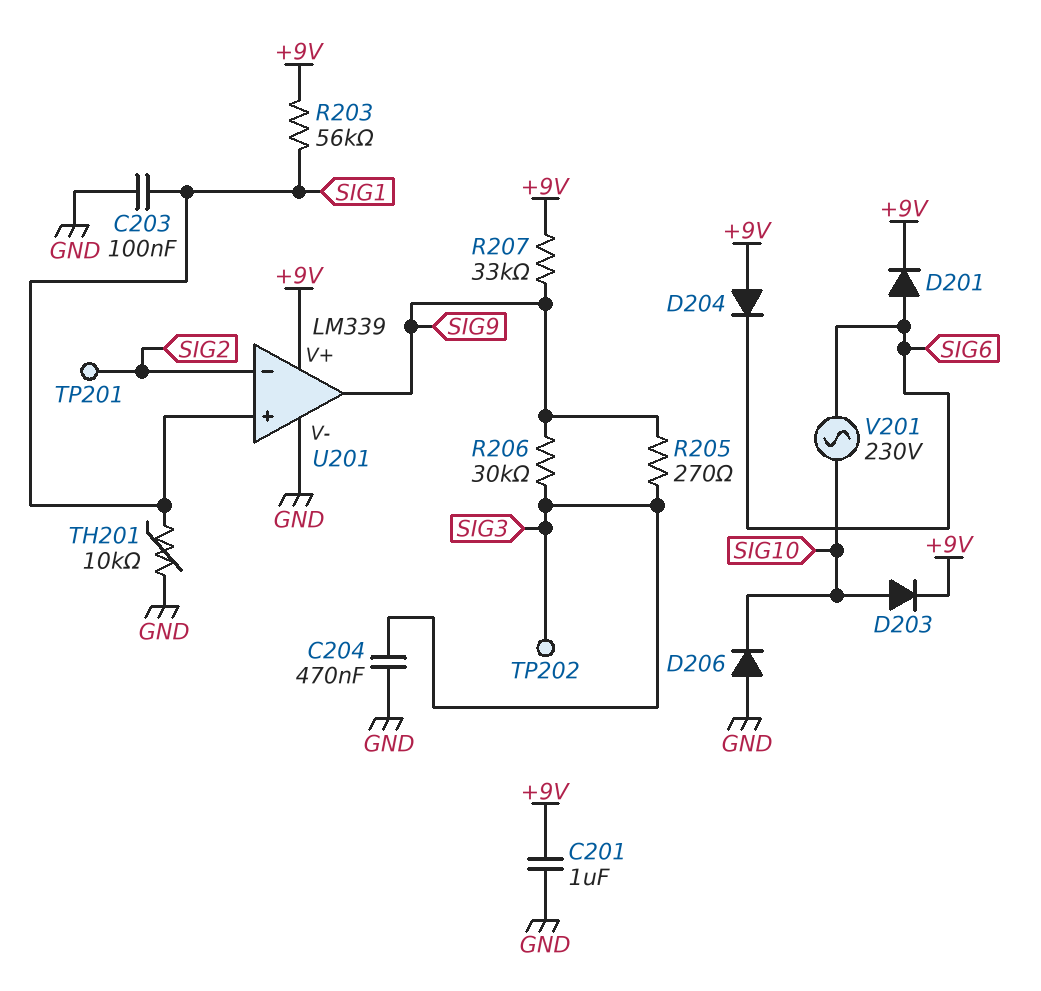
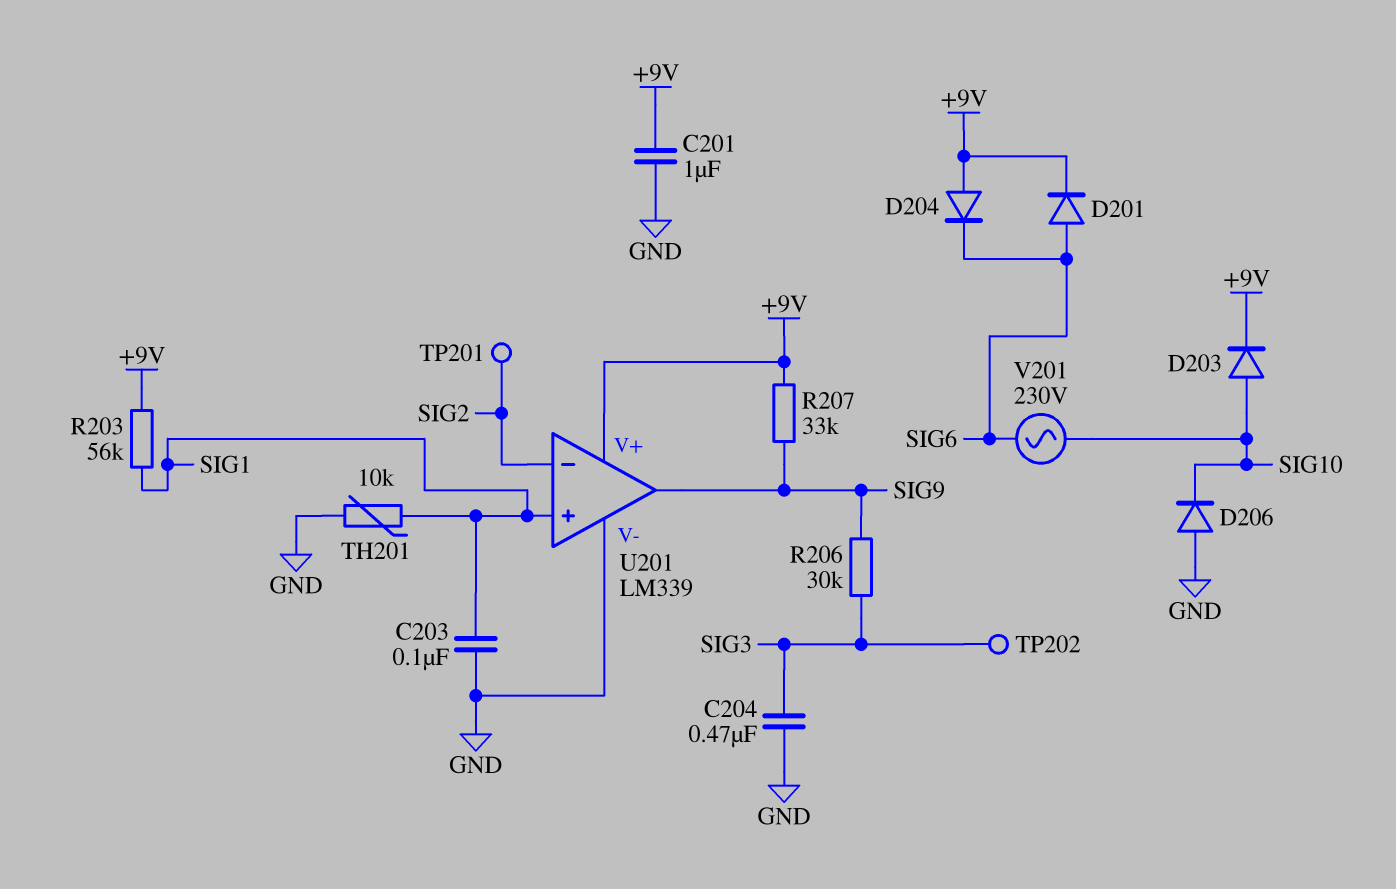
R205: 270 (SIG3, SIG9) -> none

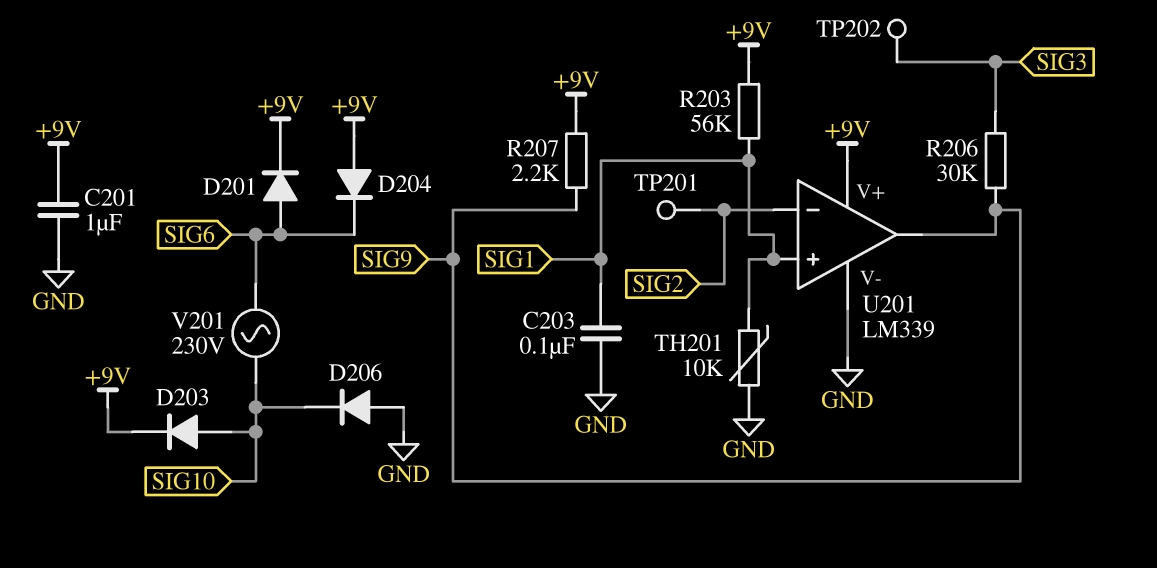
C204: 470nF (GND, SIG3) -> none
R207: 33k (+9V, SIG9) -> 2.2k (+9V, SIG9)

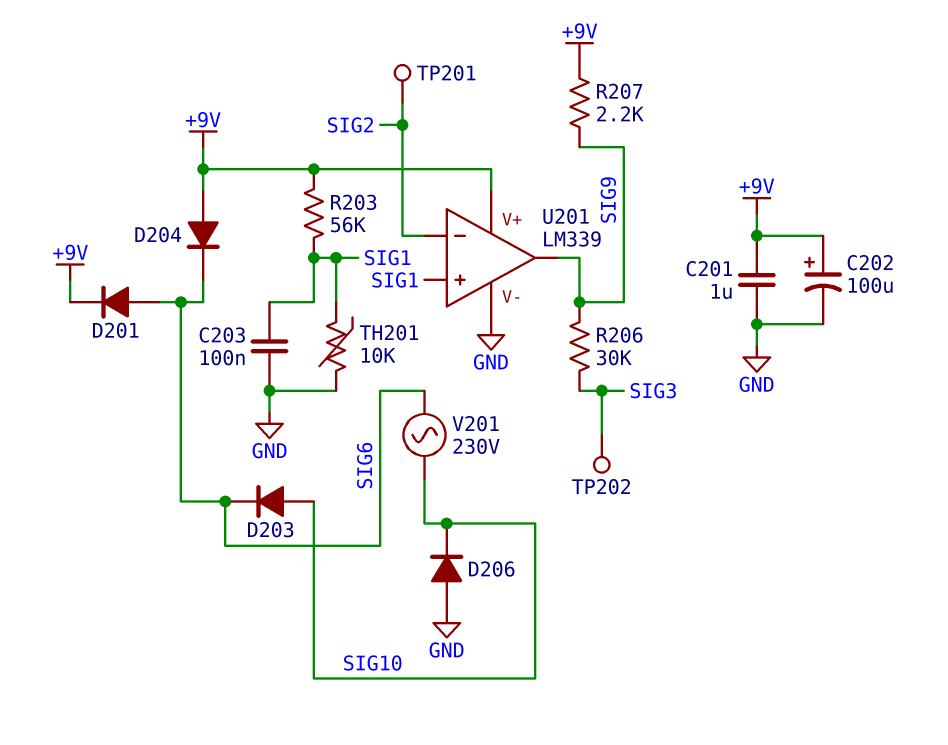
C202: none -> 100uF (plus +9V, minus GND)
D203: diode (A SIG10, K +9V) -> diode (A SIG10, K SIG6)

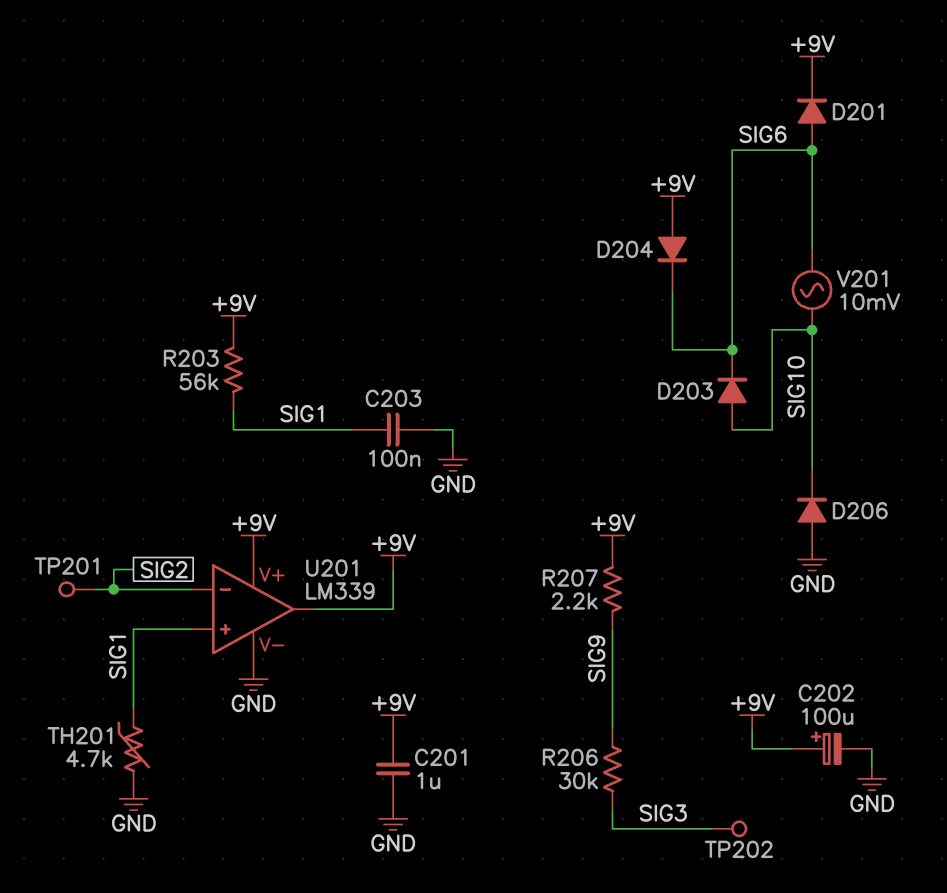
TH201: 10k (GND, SIG1) -> 4.7k (GND, SIG1)
U201 pin out: SIG9 -> +9V
V201: AC 230V (SIG6, SIG10) -> AC 10mV (SIG6, SIG10)

